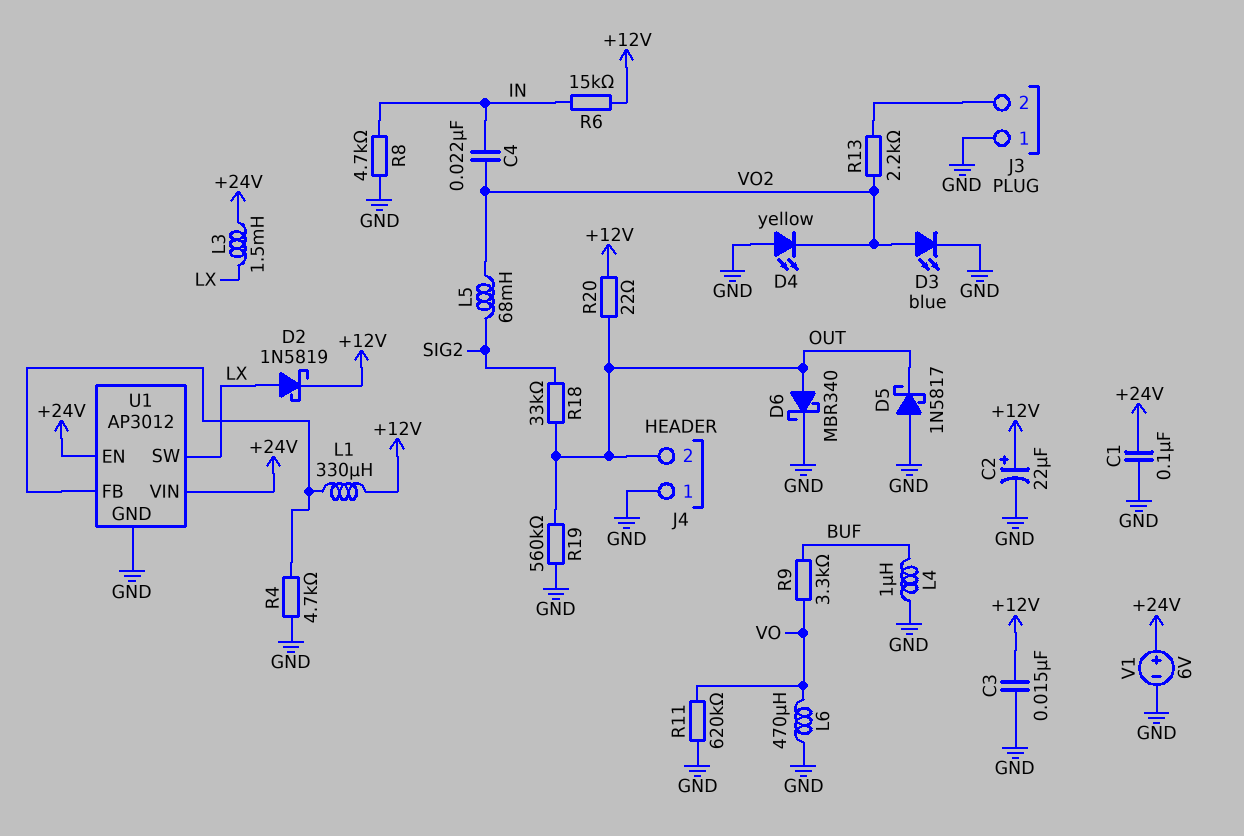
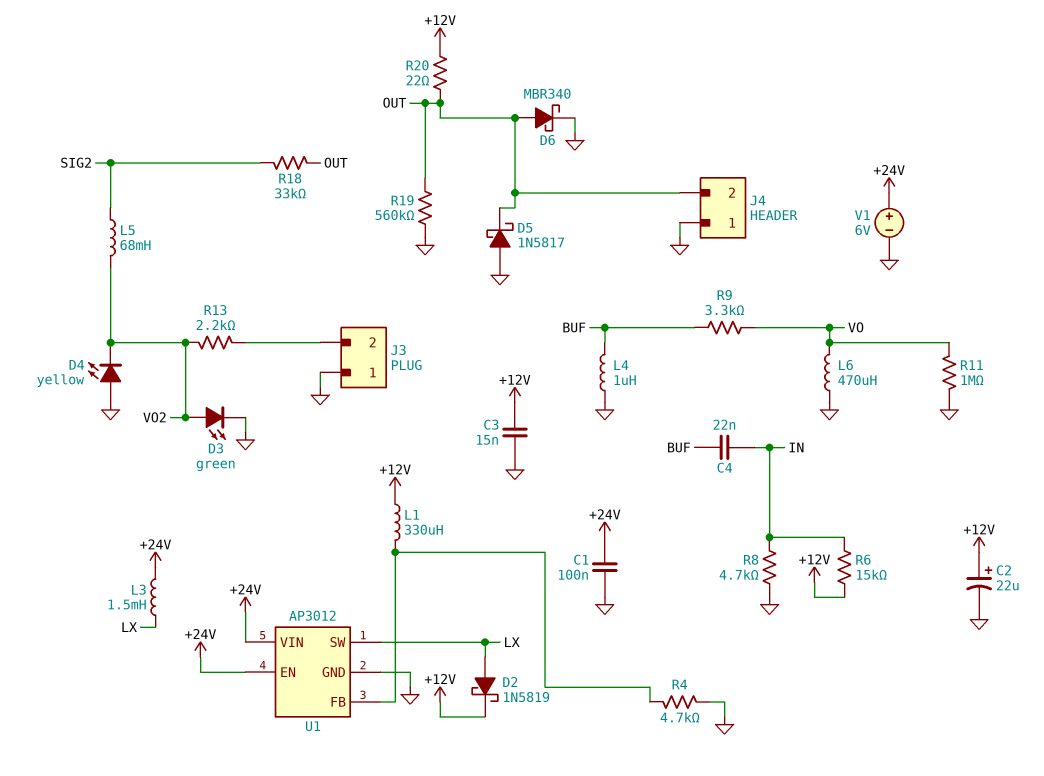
C4: 22nF (IN, VO2) -> 22nF (BUF, IN)
D3: LED blue (A VO2, K GND) -> LED green (A VO2, K GND)
R11: 620k (GND, VO) -> 1M (GND, VO)

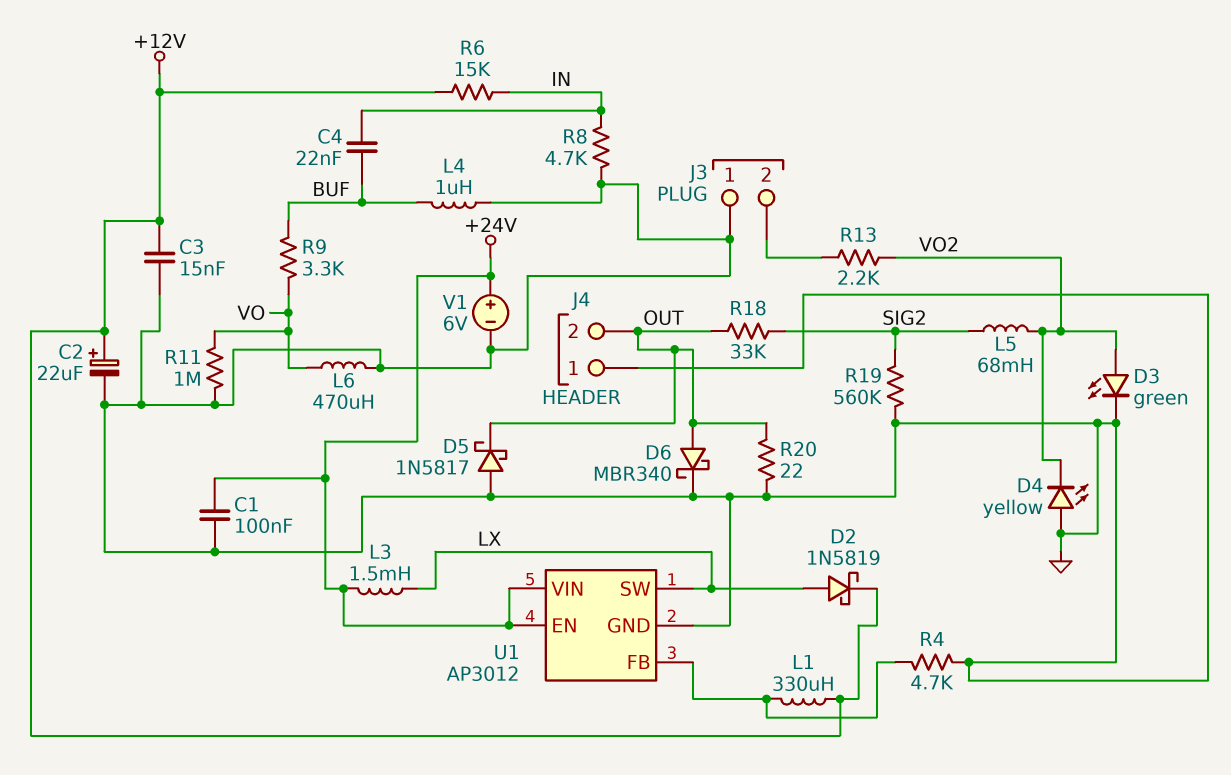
R19: 560k (GND, OUT) -> 560k (GND, SIG2)
R20: 22 (+12V, OUT) -> 22 (GND, OUT)

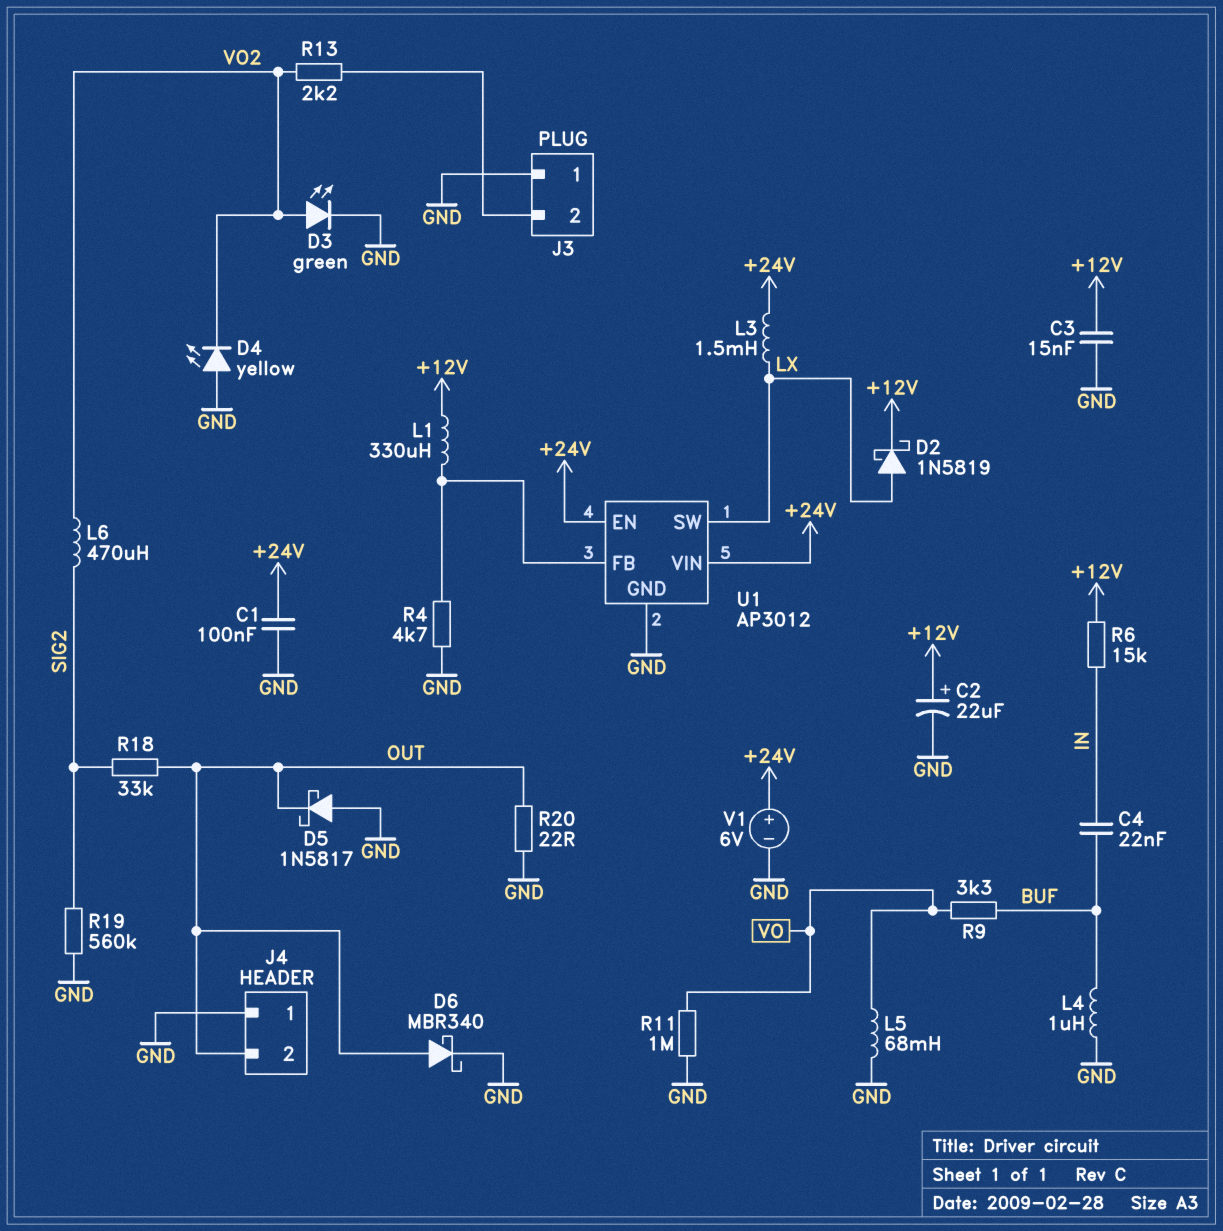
L5: 68mH (SIG2, VO2) -> 68mH (GND, VO)
L6: 470uH (GND, VO) -> 470uH (SIG2, VO2)
R8: 4.7k (GND, IN) -> none

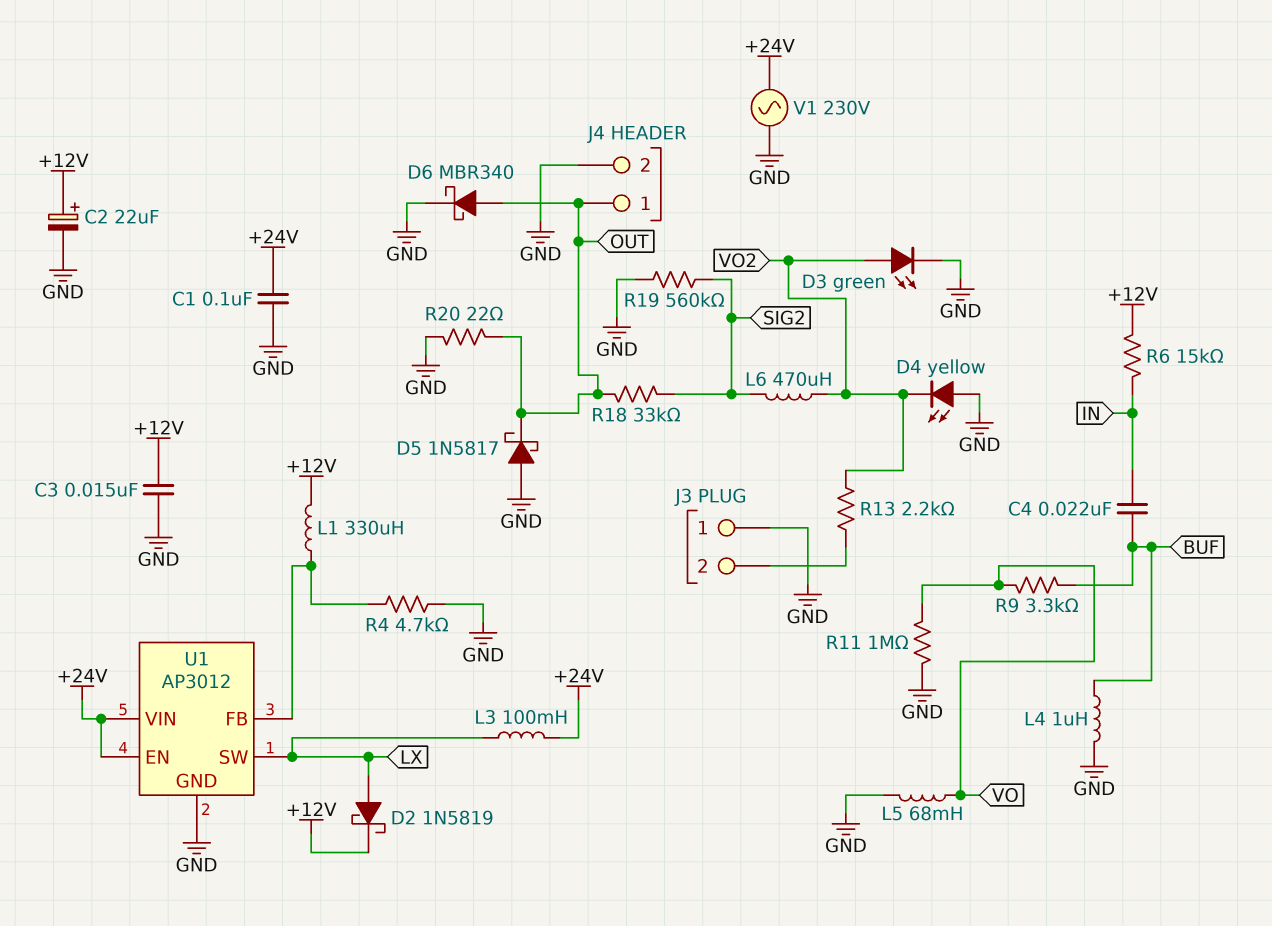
J4 pin 1: GND -> OUT
J4 pin 2: OUT -> GND
L3: 1.5mH (+24V, LX) -> 100mH (+24V, LX)
V1: 6V (plus +24V, minus GND) -> AC 230V (+24V, GND)

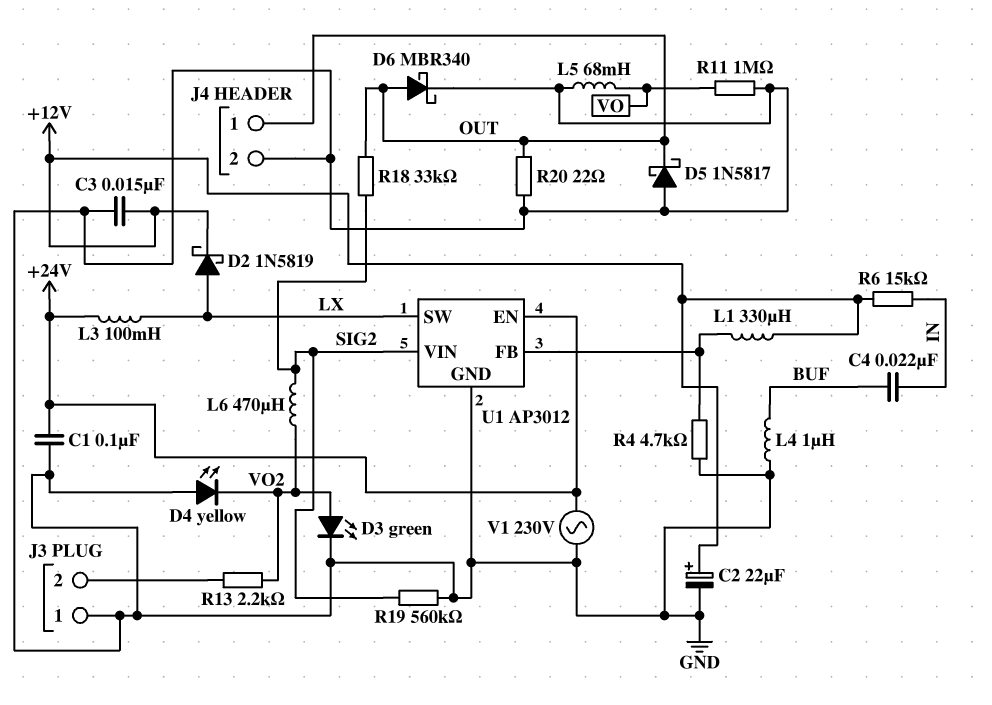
R9: 3.3k (BUF, VO) -> none
U1 pin VIN: +24V -> SIG2

